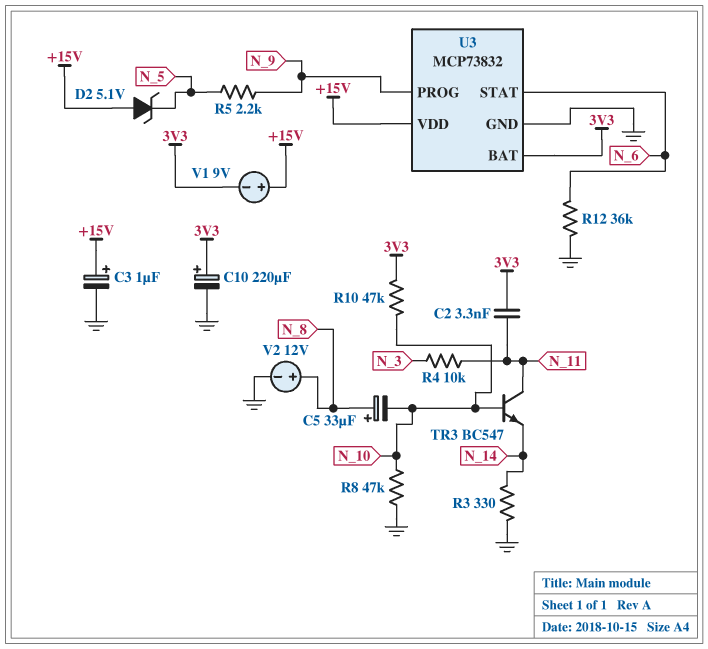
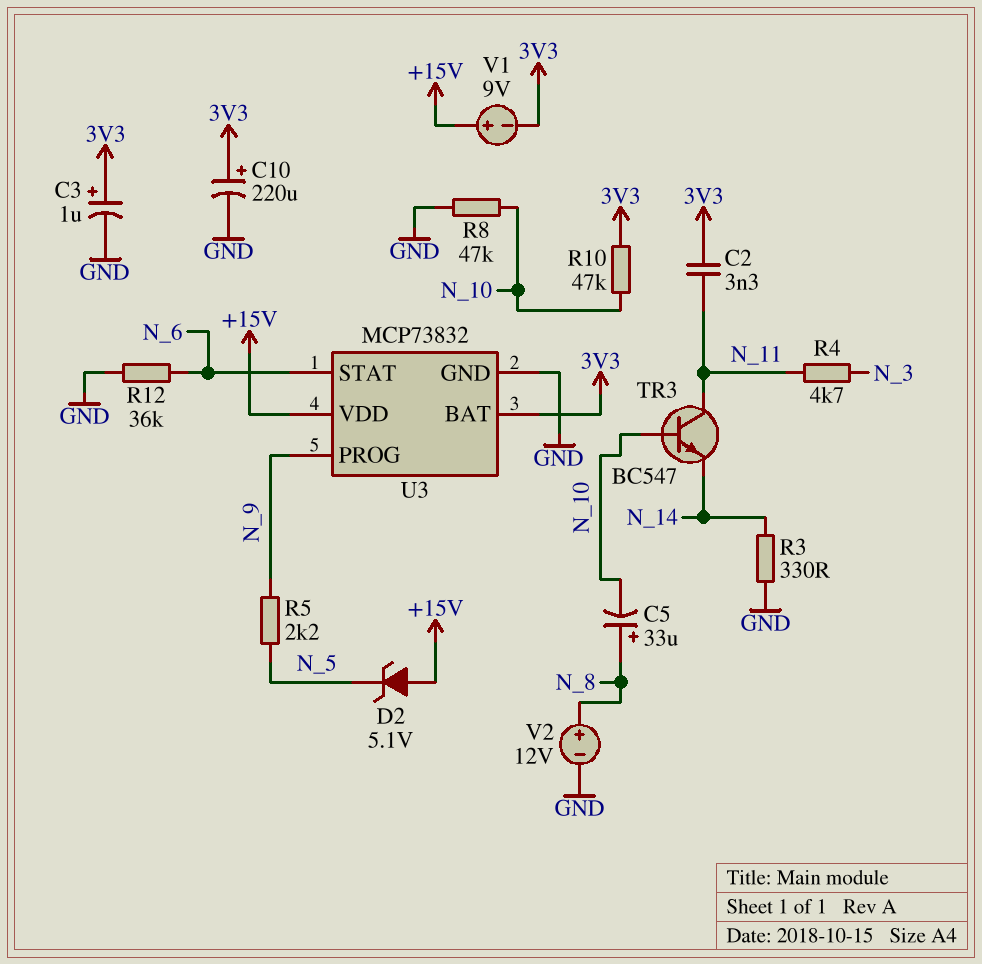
C3: 1uF (plus +15V, minus GND) -> 1uF (plus 3V3, minus GND)
R4: 10k (N_3, N_11) -> 4.7k (N_3, N_11)

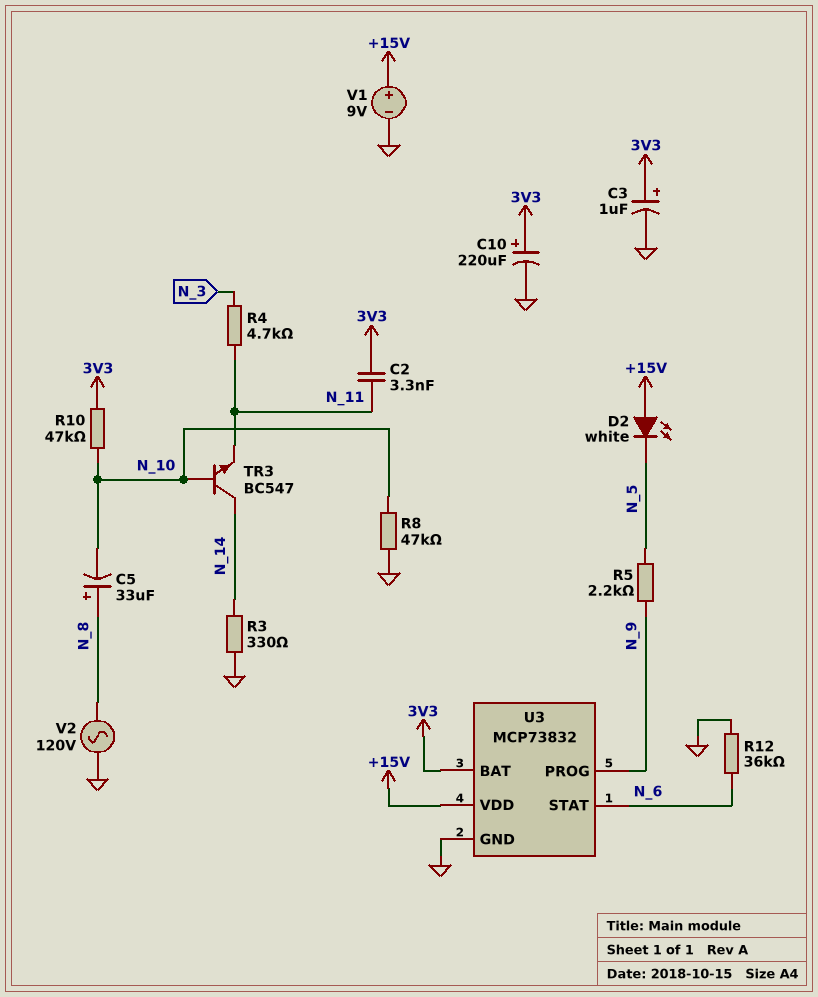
D2: zener 5.1V (A +15V, K N_5) -> LED white (A +15V, K N_5)
TR3: NPN BC547 (B N_10, C N_11, E N_14) -> NPN BC547 (B N_10, C N_14, E N_11)
V1: 9V (plus +15V, minus 3V3) -> 9V (plus +15V, minus GND)
V2: 12V (plus N_8, minus GND) -> AC 120V (GND, N_8)

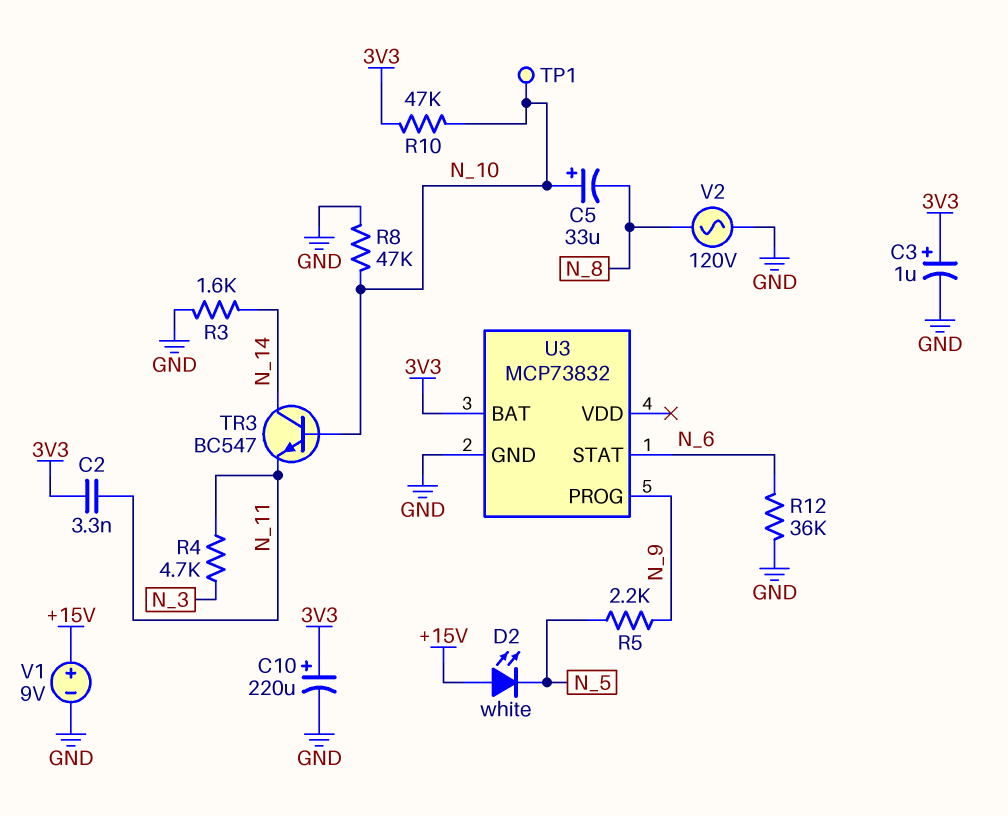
C5: 33uF (plus N_8, minus N_10) -> 33uF (plus N_10, minus N_8)
R3: 330 (GND, N_14) -> 1.6k (GND, N_14)
TP1: none -> test point (N_10)
U3 pin VDD: +15V -> none

